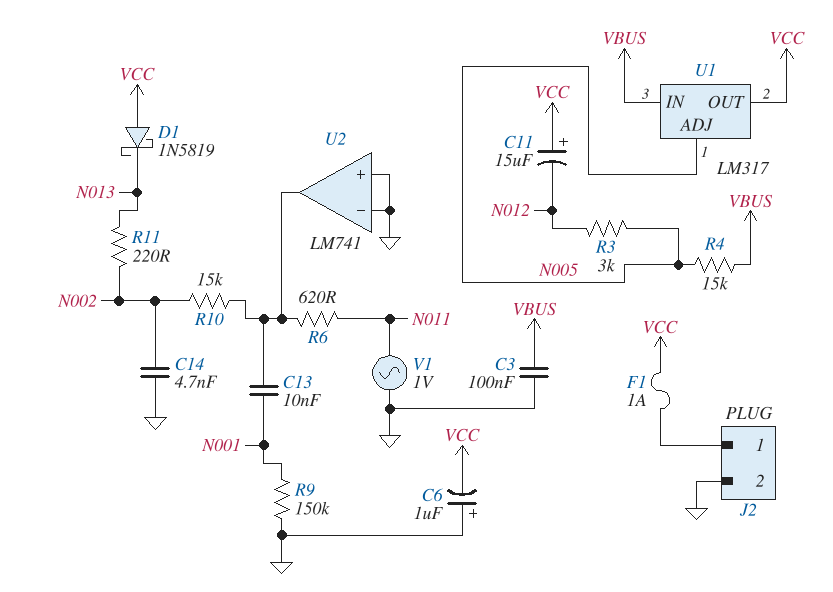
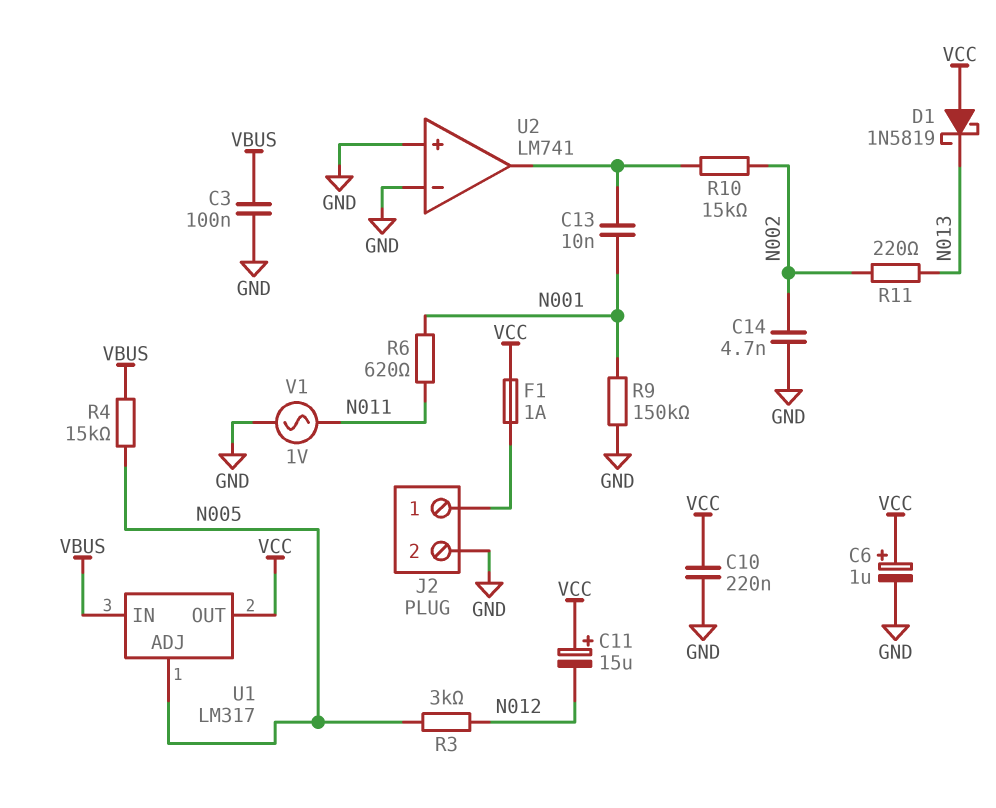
C6: 1uF (plus GND, minus VCC) -> 1uF (plus VCC, minus GND)
C10: none -> 220nF (GND, VCC)
R6: 620 (N011, U2/out) -> 620 (N001, N011)

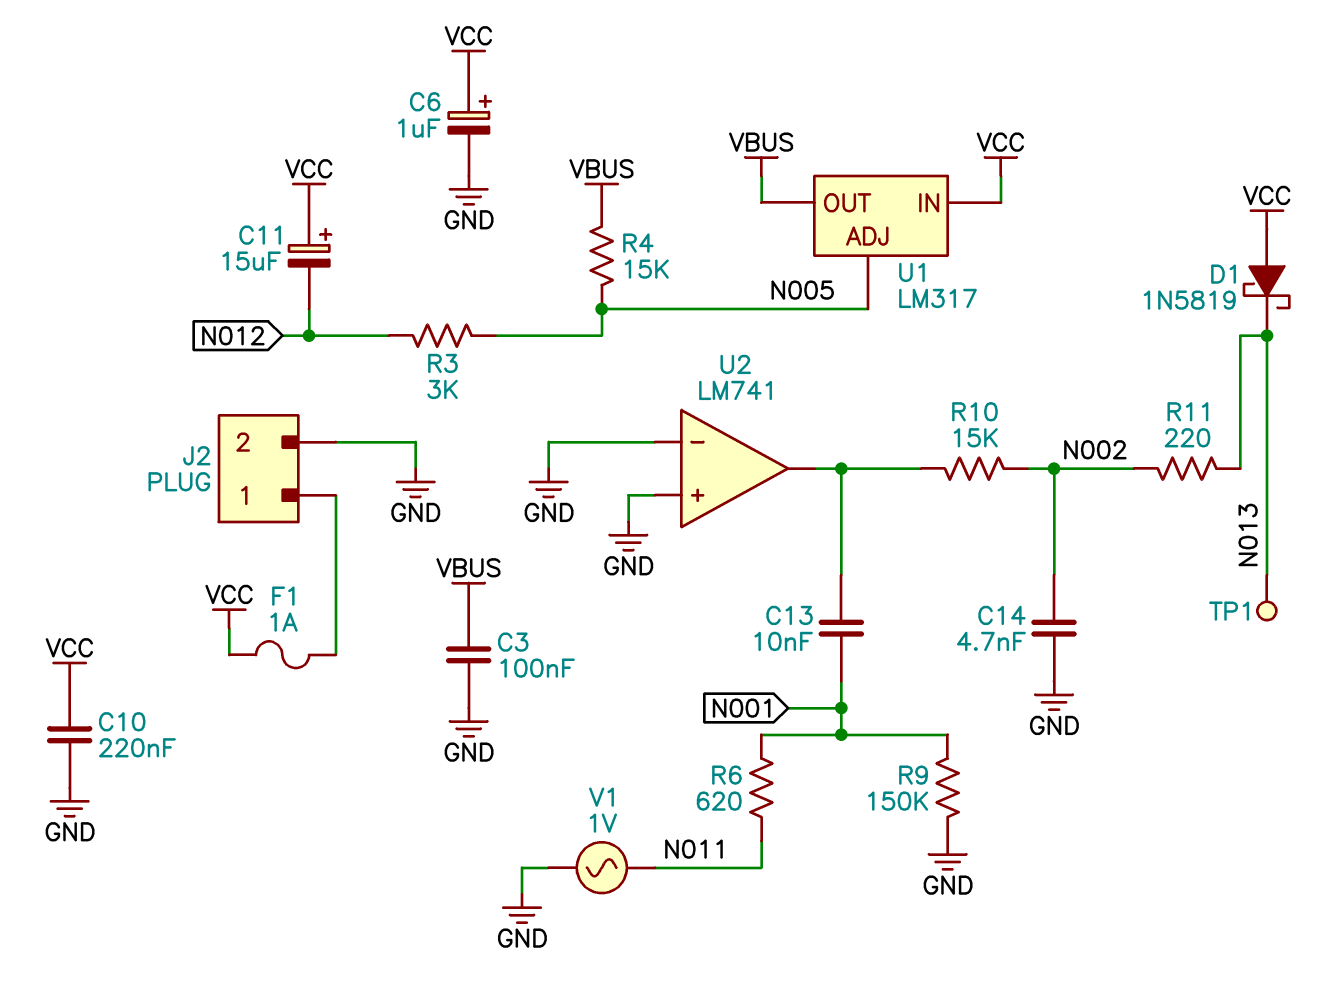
TP1: none -> test point (N013)
U1 pin IN: VBUS -> VCC
U1 pin OUT: VCC -> VBUS

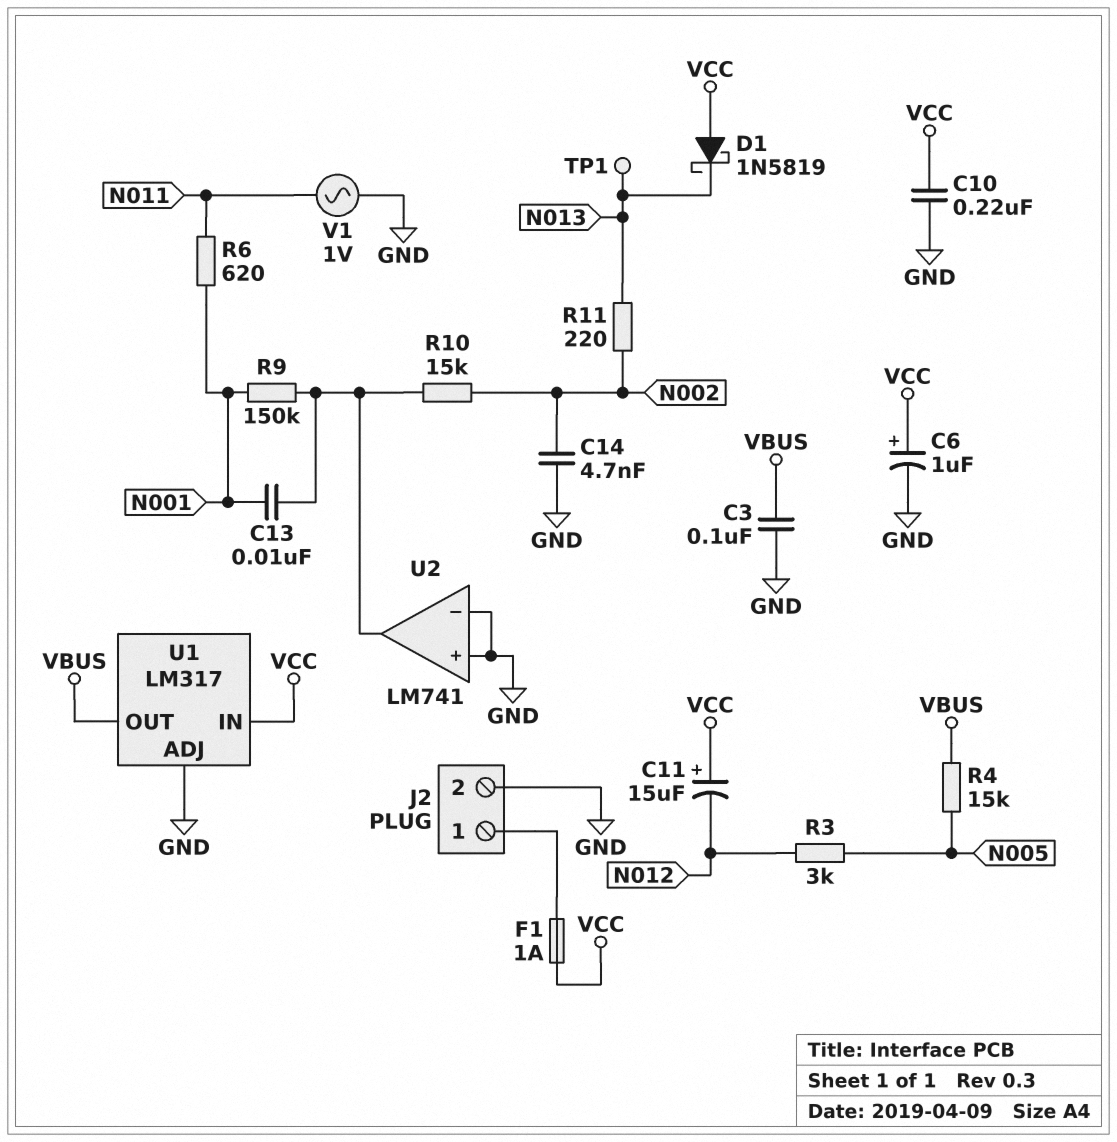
R9: 150k (GND, N001) -> 150k (N001, U2/out)
U1 pin ADJ: N005 -> GND

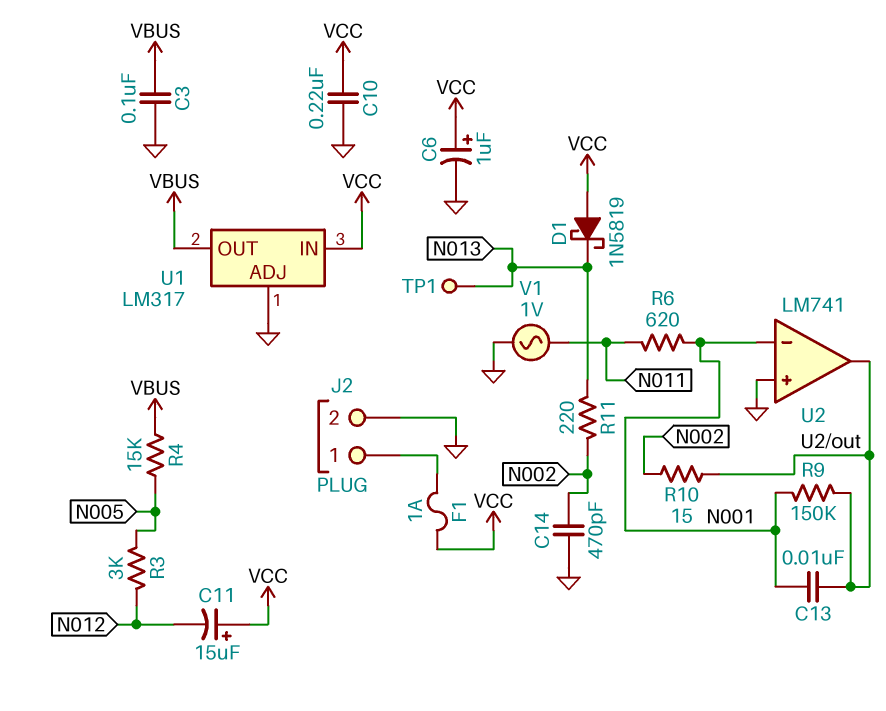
C14: 4.7nF (GND, N002) -> 470pF (GND, N002)
R10: 15k (N002, U2/out) -> 15 (N002, U2/out)
U2 pin in-: GND -> N001

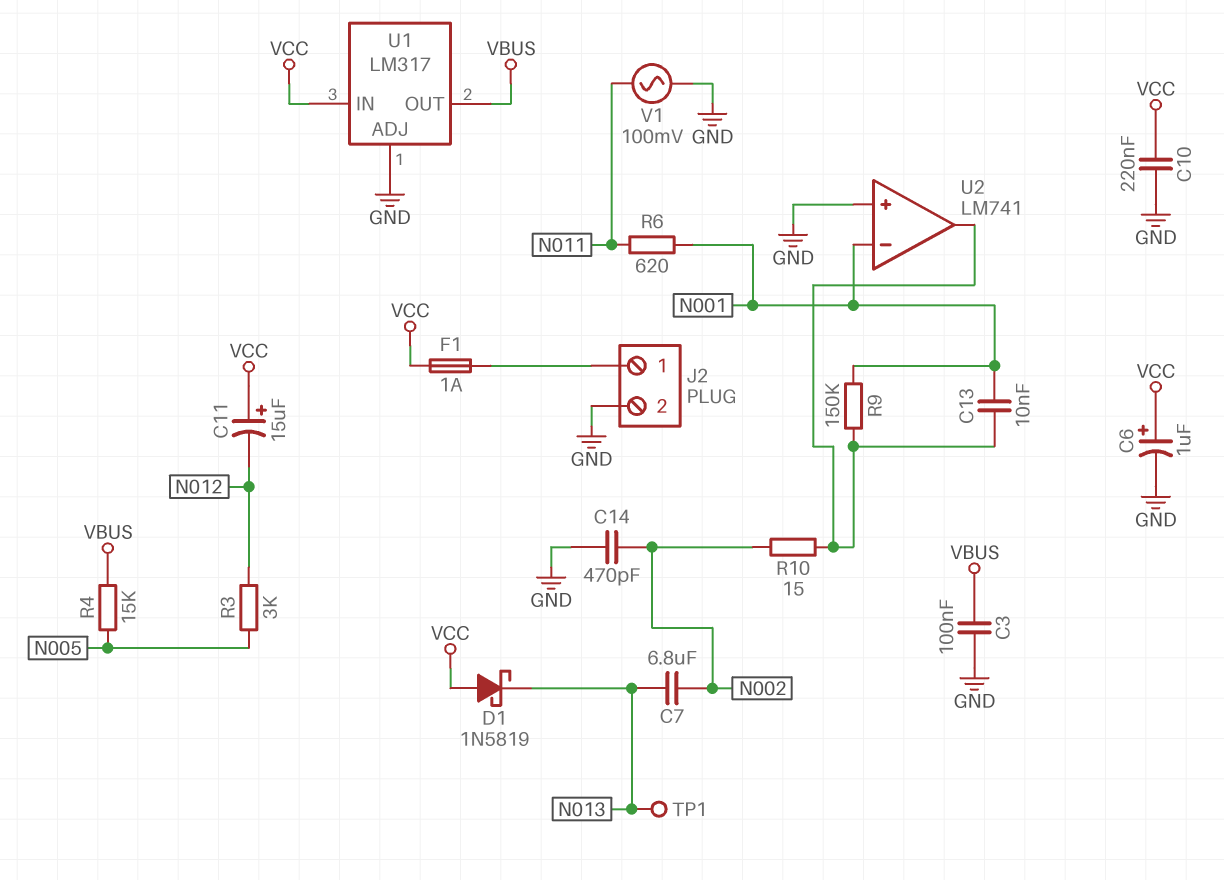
C7: none -> 6.8uF (N002, N013)
R11: 220 (N002, N013) -> none
V1: AC 1V (GND, N011) -> AC 100mV (GND, N011)

